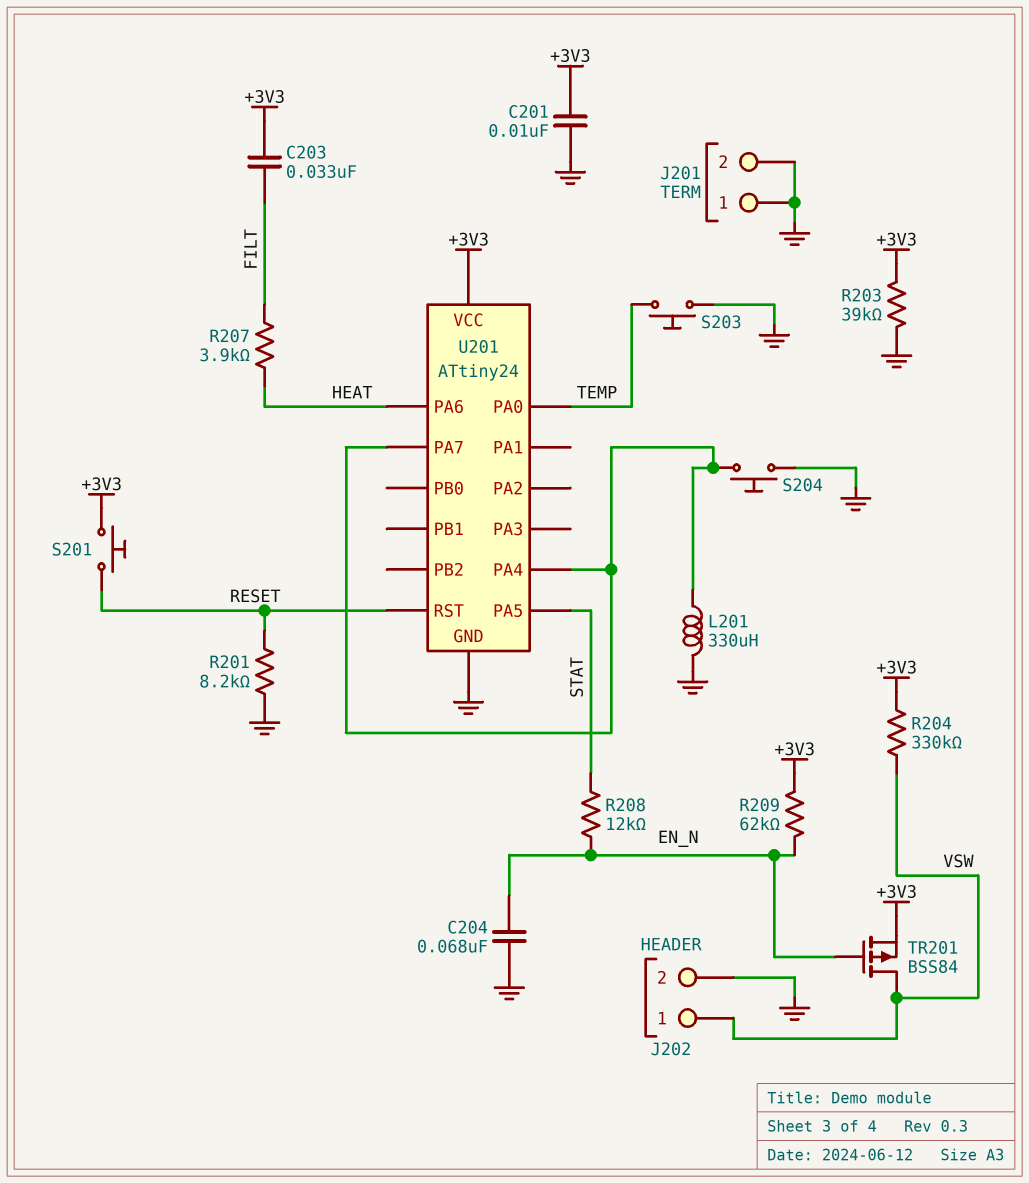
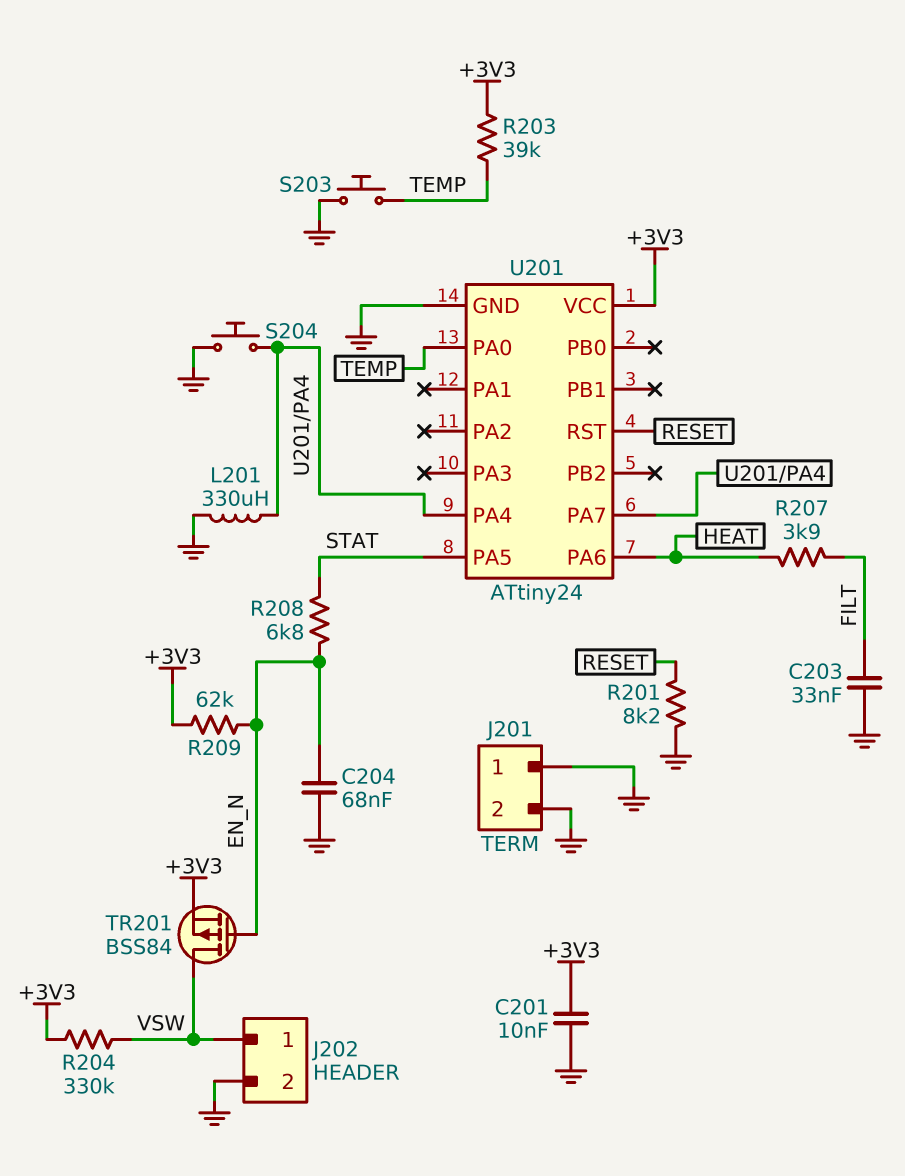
C203: 33nF (+3V3, FILT) -> 33nF (FILT, GND)
R203: 39k (+3V3, GND) -> 39k (+3V3, TEMP)
R208: 12k (EN_N, STAT) -> 6.8k (EN_N, STAT)
S201: button (+3V3, RESET) -> none

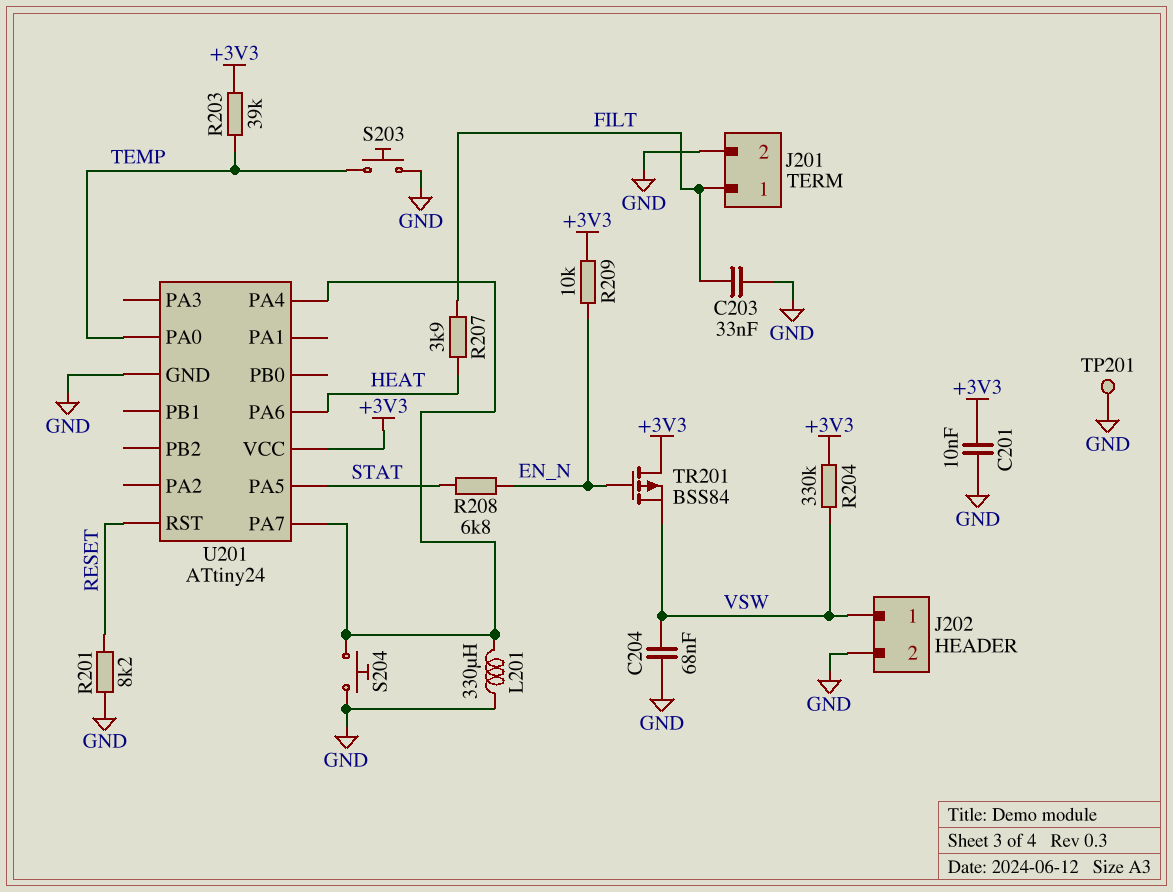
C204: 68nF (EN_N, GND) -> 68nF (GND, VSW)
J201 pin 1: GND -> FILT
R209: 62k (+3V3, EN_N) -> 10k (+3V3, EN_N)
TP201: none -> test point (GND)
TR201: PMOS BSS84 (G EN_N, D VSW, S +3V3) -> PMOS BSS84 (G EN_N, D +3V3, S VSW)

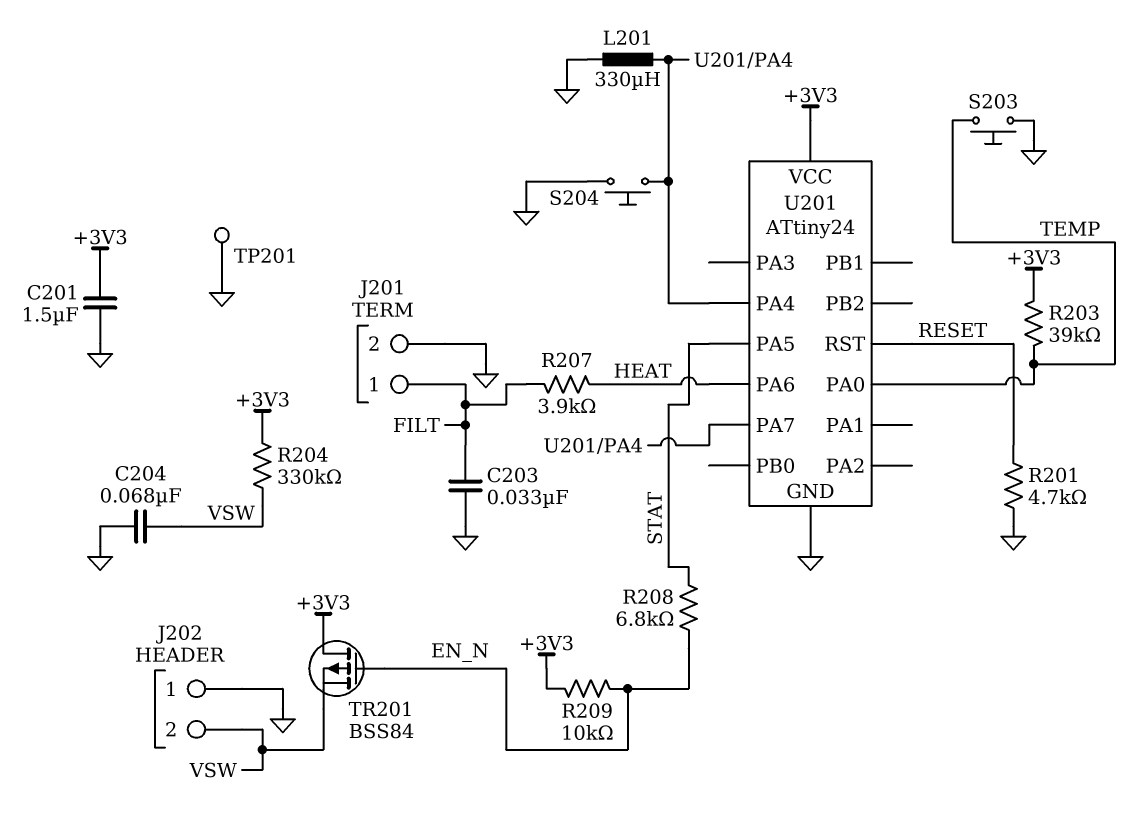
C201: 10nF (+3V3, GND) -> 1.5uF (+3V3, GND)
J202 pin 1: VSW -> GND
J202 pin 2: GND -> VSW
R201: 8.2k (GND, RESET) -> 4.7k (GND, RESET)

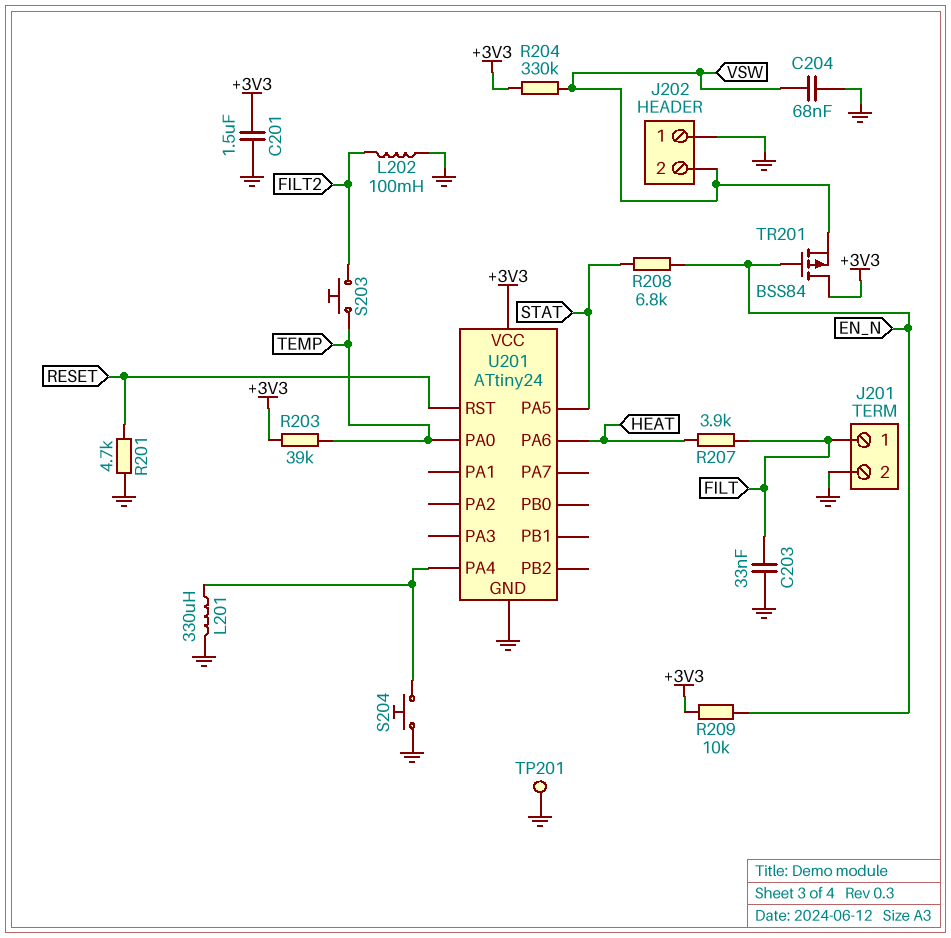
L202: none -> 100mH (FILT2, GND)
S203: button (GND, TEMP) -> button (FILT2, TEMP)
U201 pin PA7: U201/PA4 -> none

